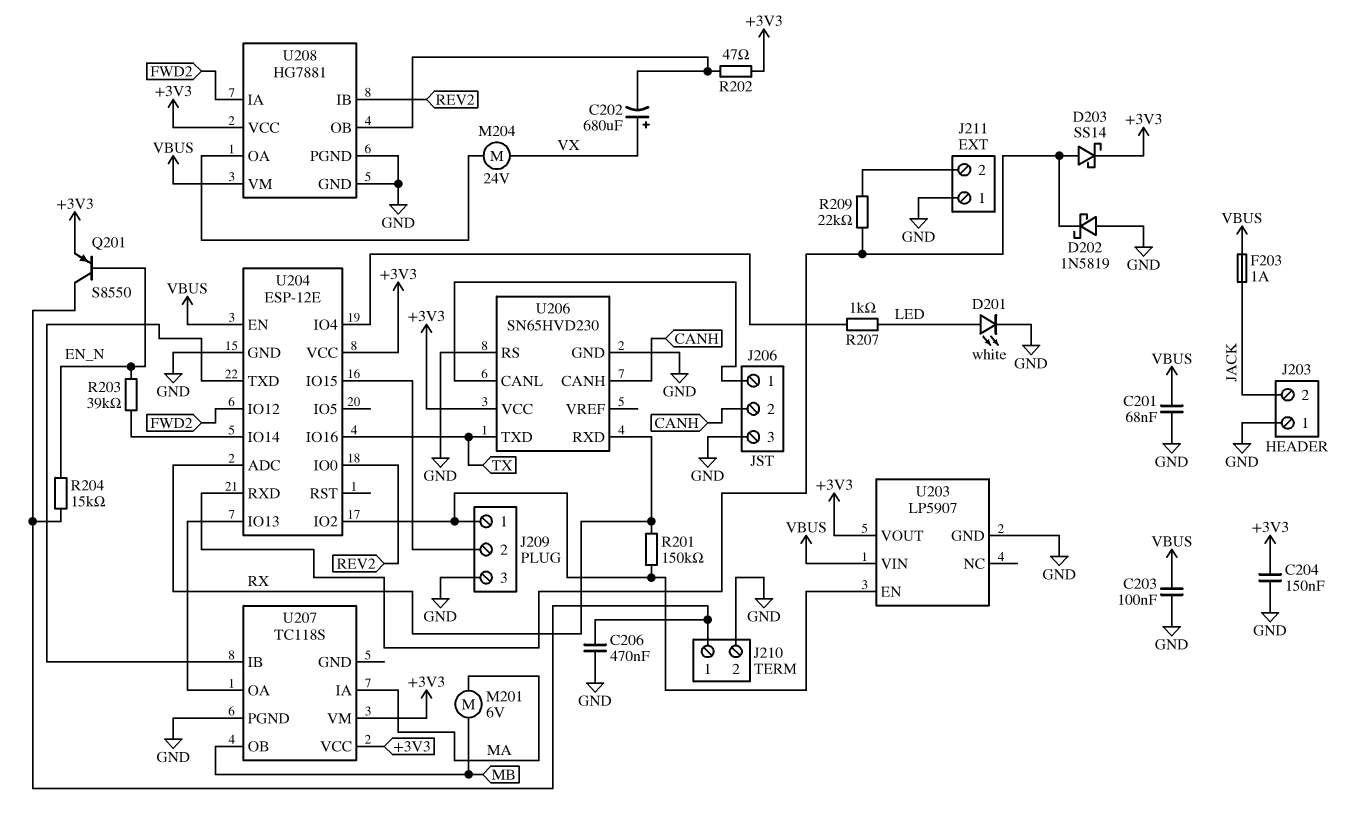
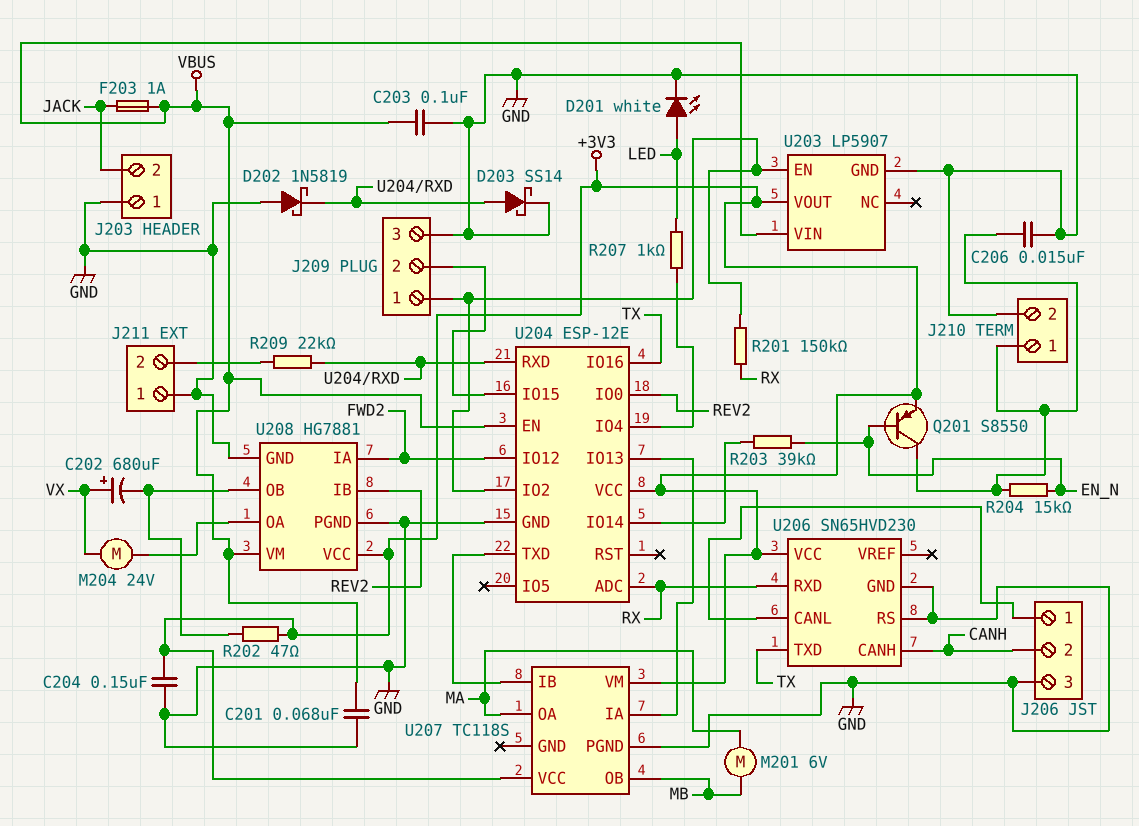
C206: 470nF (GND, J210/1) -> 15nF (GND, J210/1)
D203: schottky SS14 (A U204/RXD, K +3V3) -> schottky SS14 (A U204/RXD, K GND)
U207 pin IA: MA -> U204/IO13
U207 pin OA: U204/IO13 -> MA

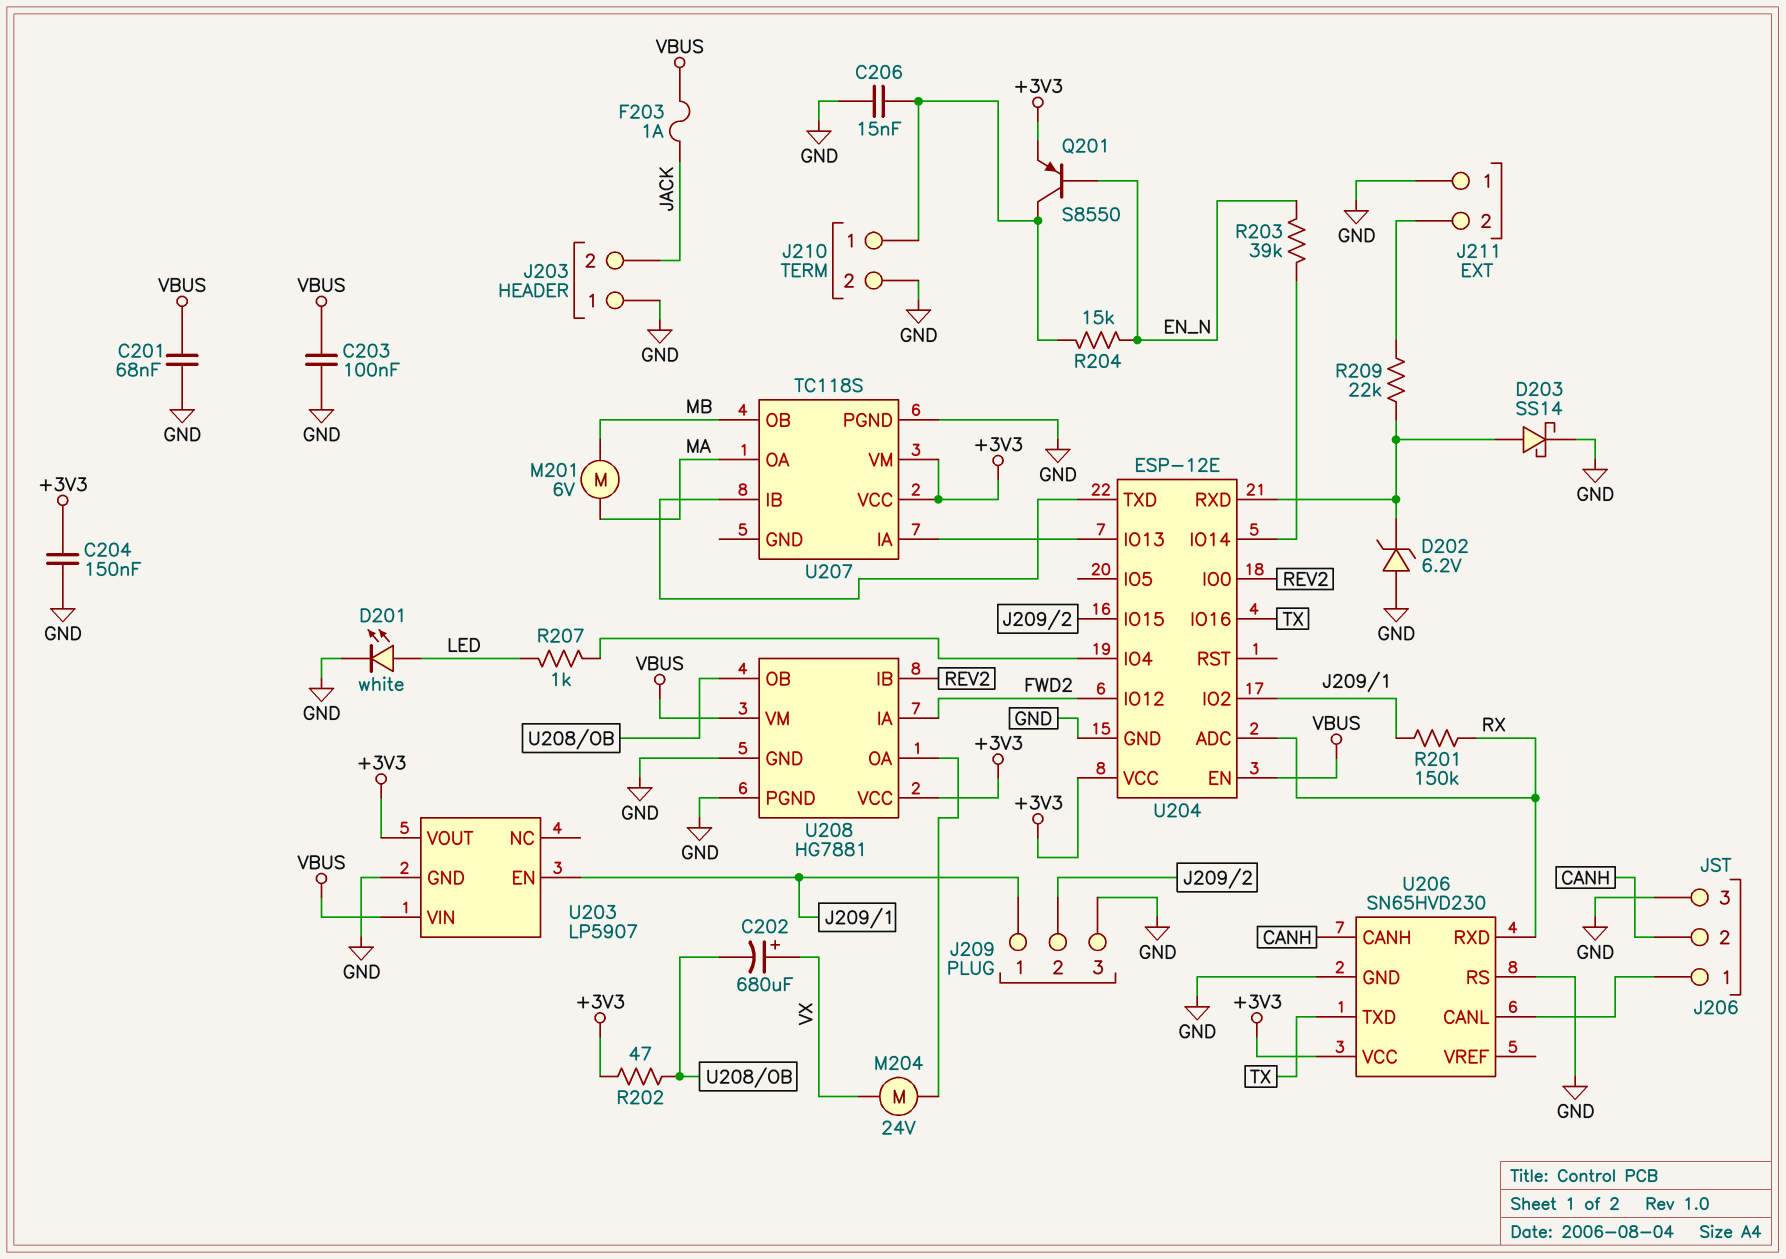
D202: schottky 1N5819 (A GND, K U204/RXD) -> zener 6.2V (A GND, K U204/RXD)

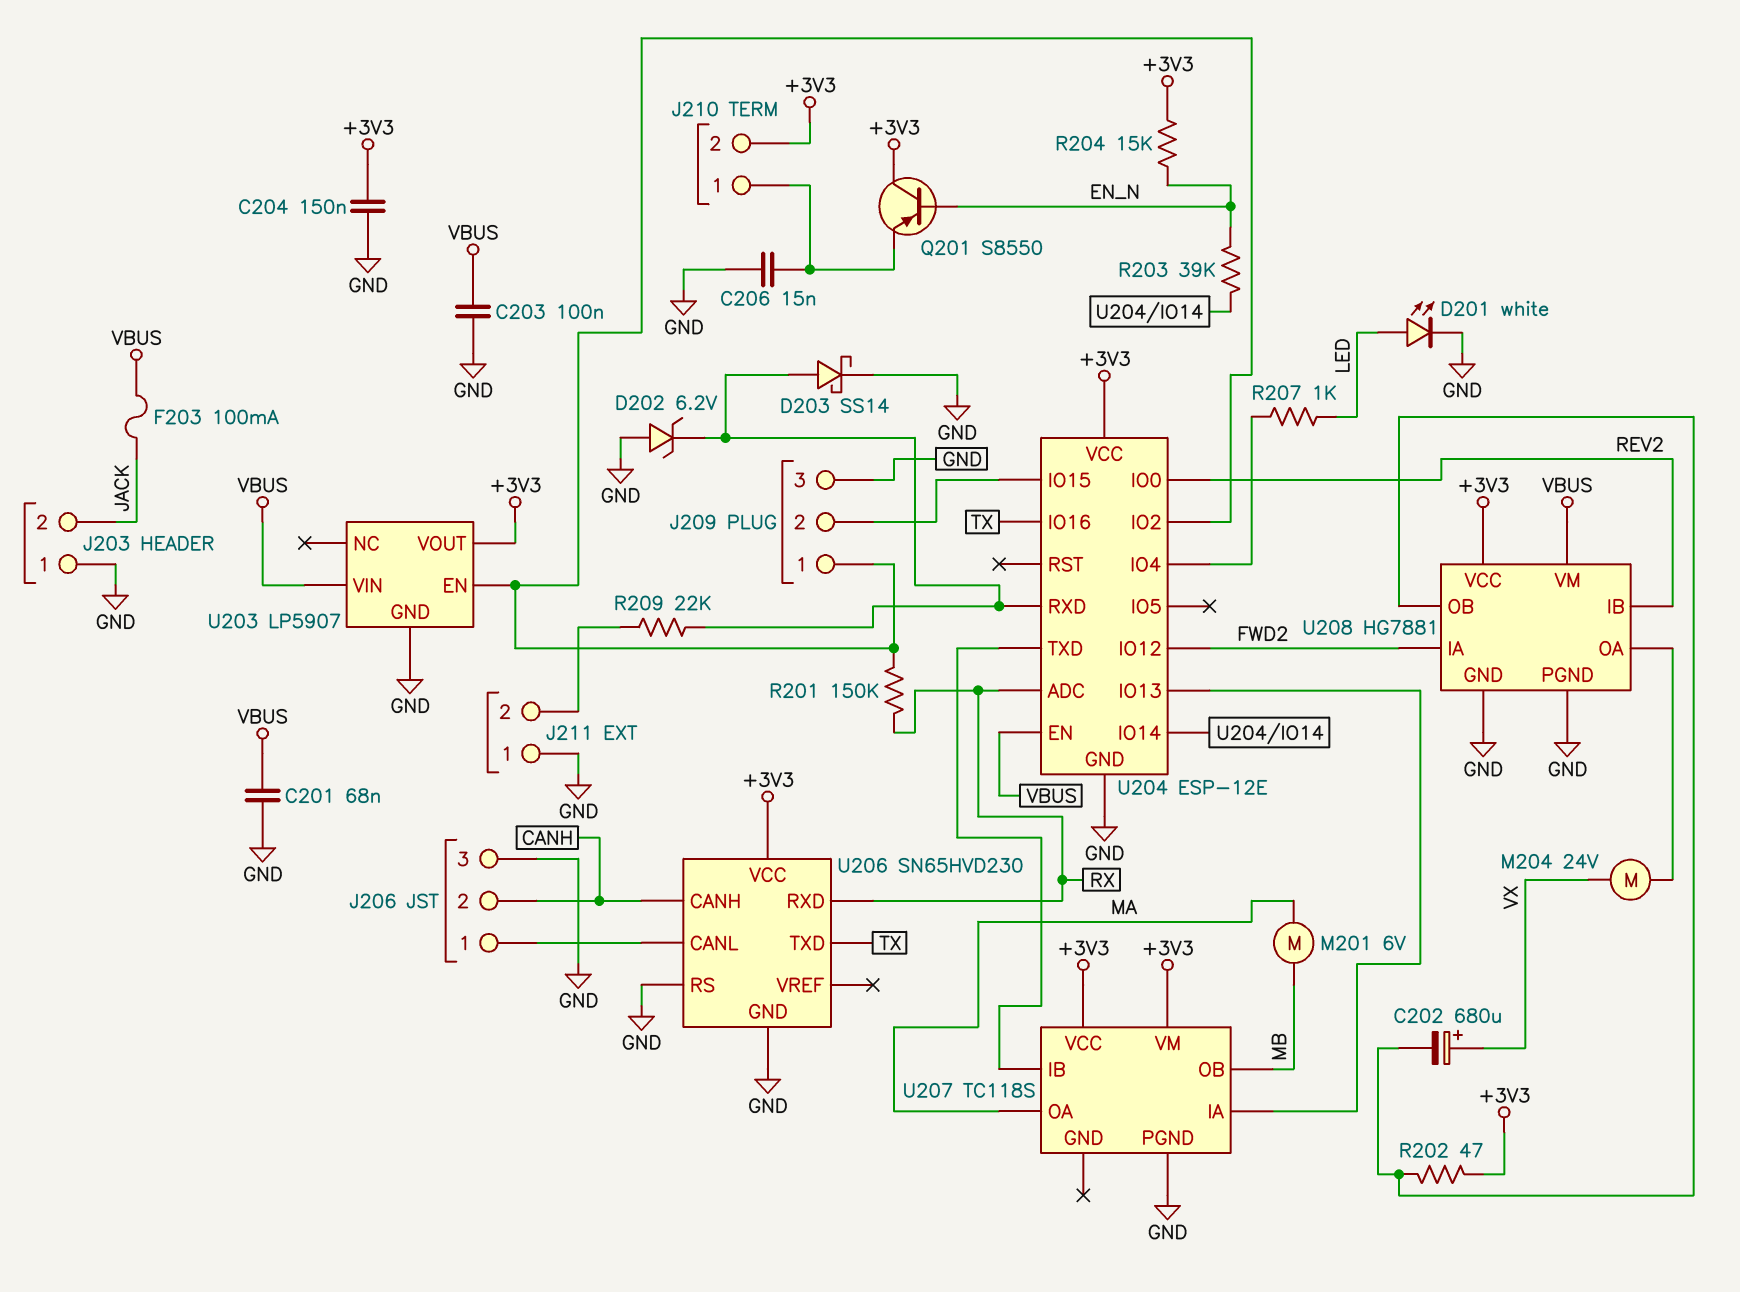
F203: 1A (JACK, VBUS) -> 100mA (JACK, VBUS)
J210 pin 2: GND -> +3V3
Q201: PNP S8550 (B EN_N, C J210/1, E +3V3) -> PNP S8550 (B EN_N, C +3V3, E J210/1)
R204: 15k (EN_N, J210/1) -> 15k (+3V3, EN_N)

